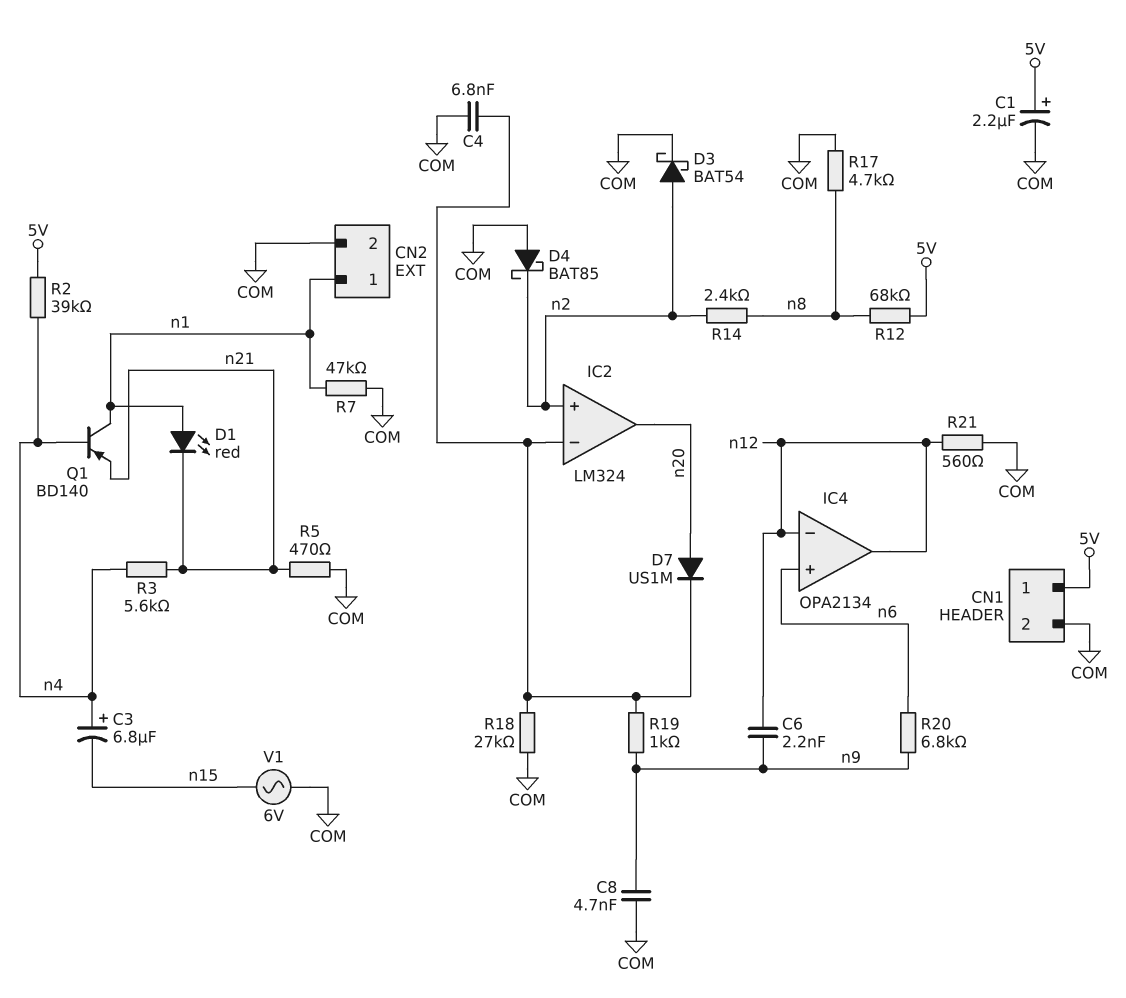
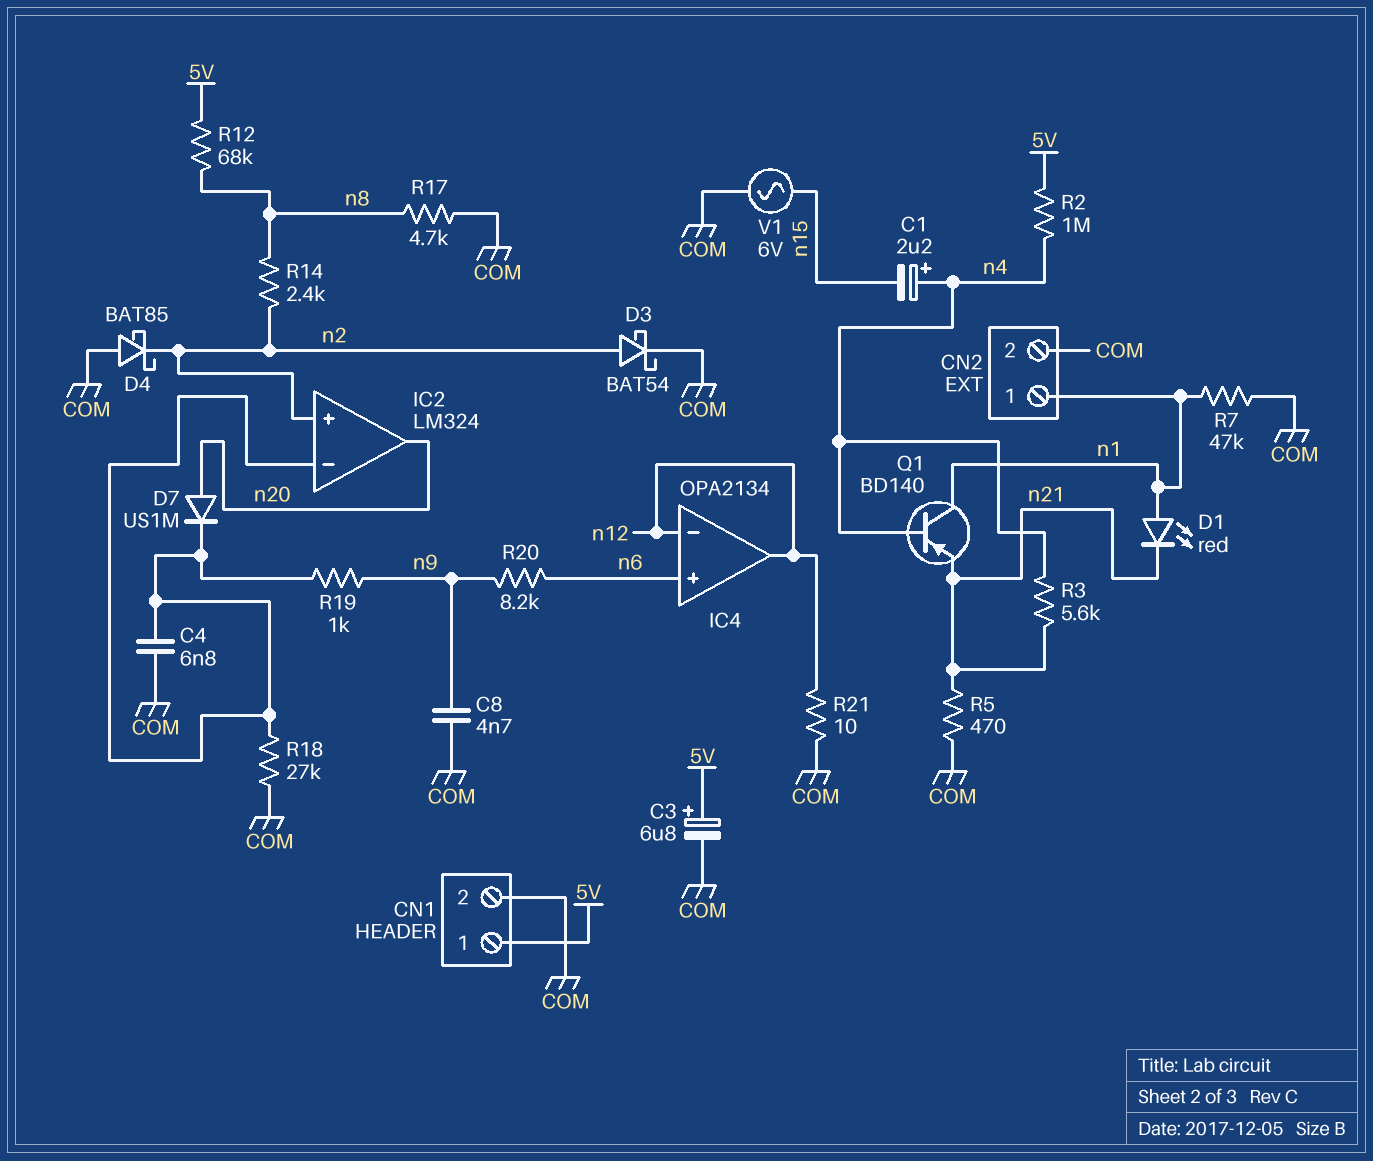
C1: 2.2uF (plus 5V, minus COM) -> 2.2uF (plus n4, minus n15)
C3: 6.8uF (plus n4, minus n15) -> 6.8uF (plus 5V, minus COM)
C6: 2.2nF (n9, n12) -> none
R2: 39k (5V, n4) -> 1M (5V, n4)
R20: 6.8k (n6, n9) -> 8.2k (n6, n9)
R21: 560 (COM, n12) -> 10 (COM, n12)

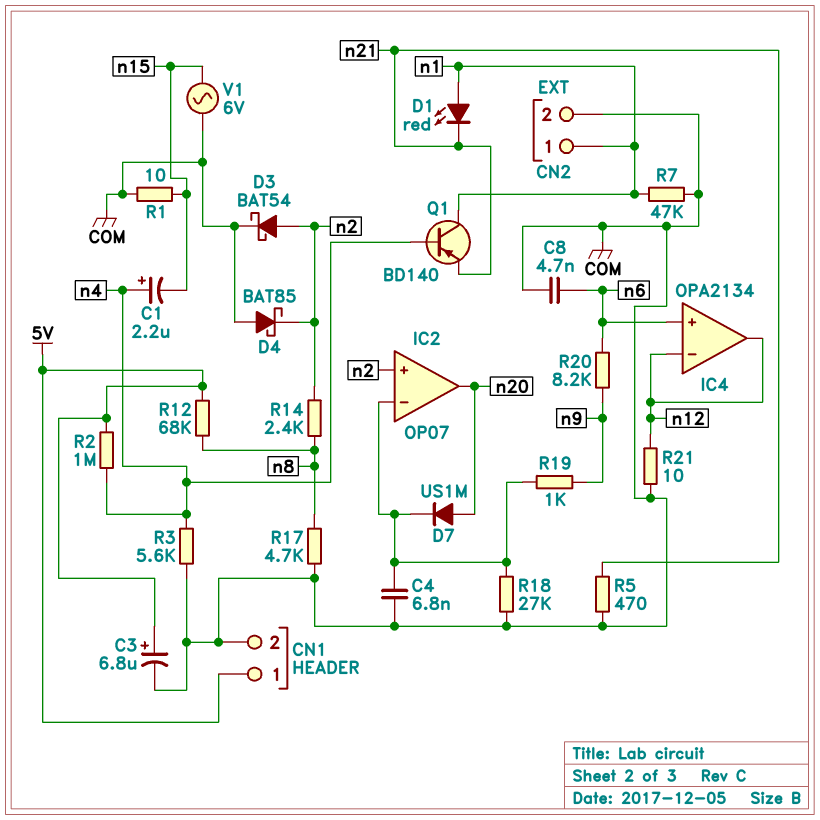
C8: 4.7nF (COM, n9) -> 4.7nF (COM, n6)
IC2: LM324 -> OP07
R1: none -> 10 (COM, n15)
R3: 5.6k (n4, n21) -> 5.6k (COM, n4)

